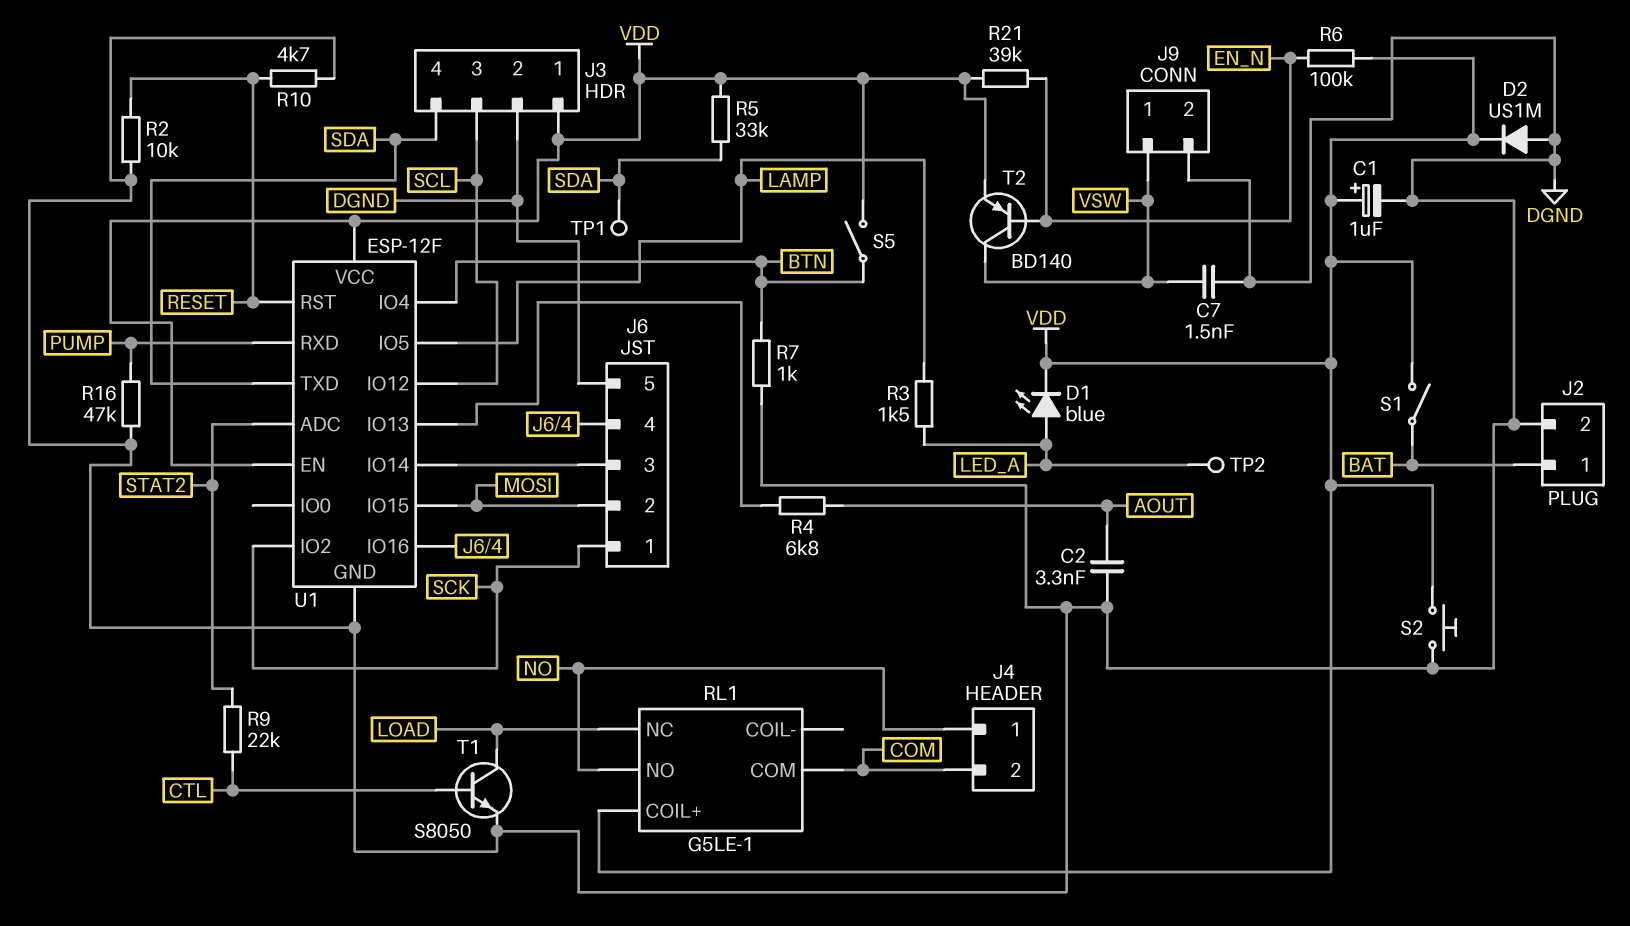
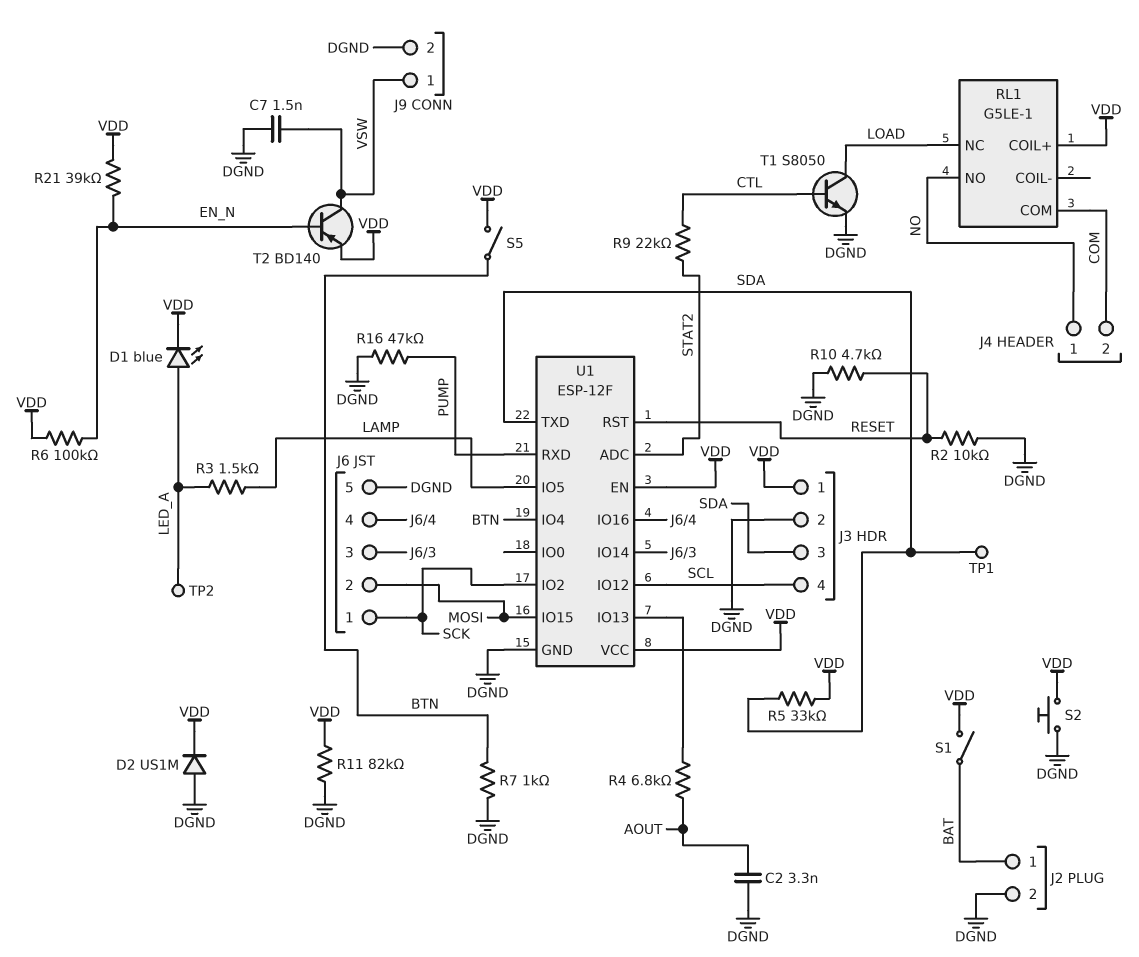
C1: 1uF (plus VDD, minus DGND) -> none
J3 pin 3: SCL -> SDA
J3 pin 4: SDA -> SCL
R11: none -> 82k (DGND, VDD)

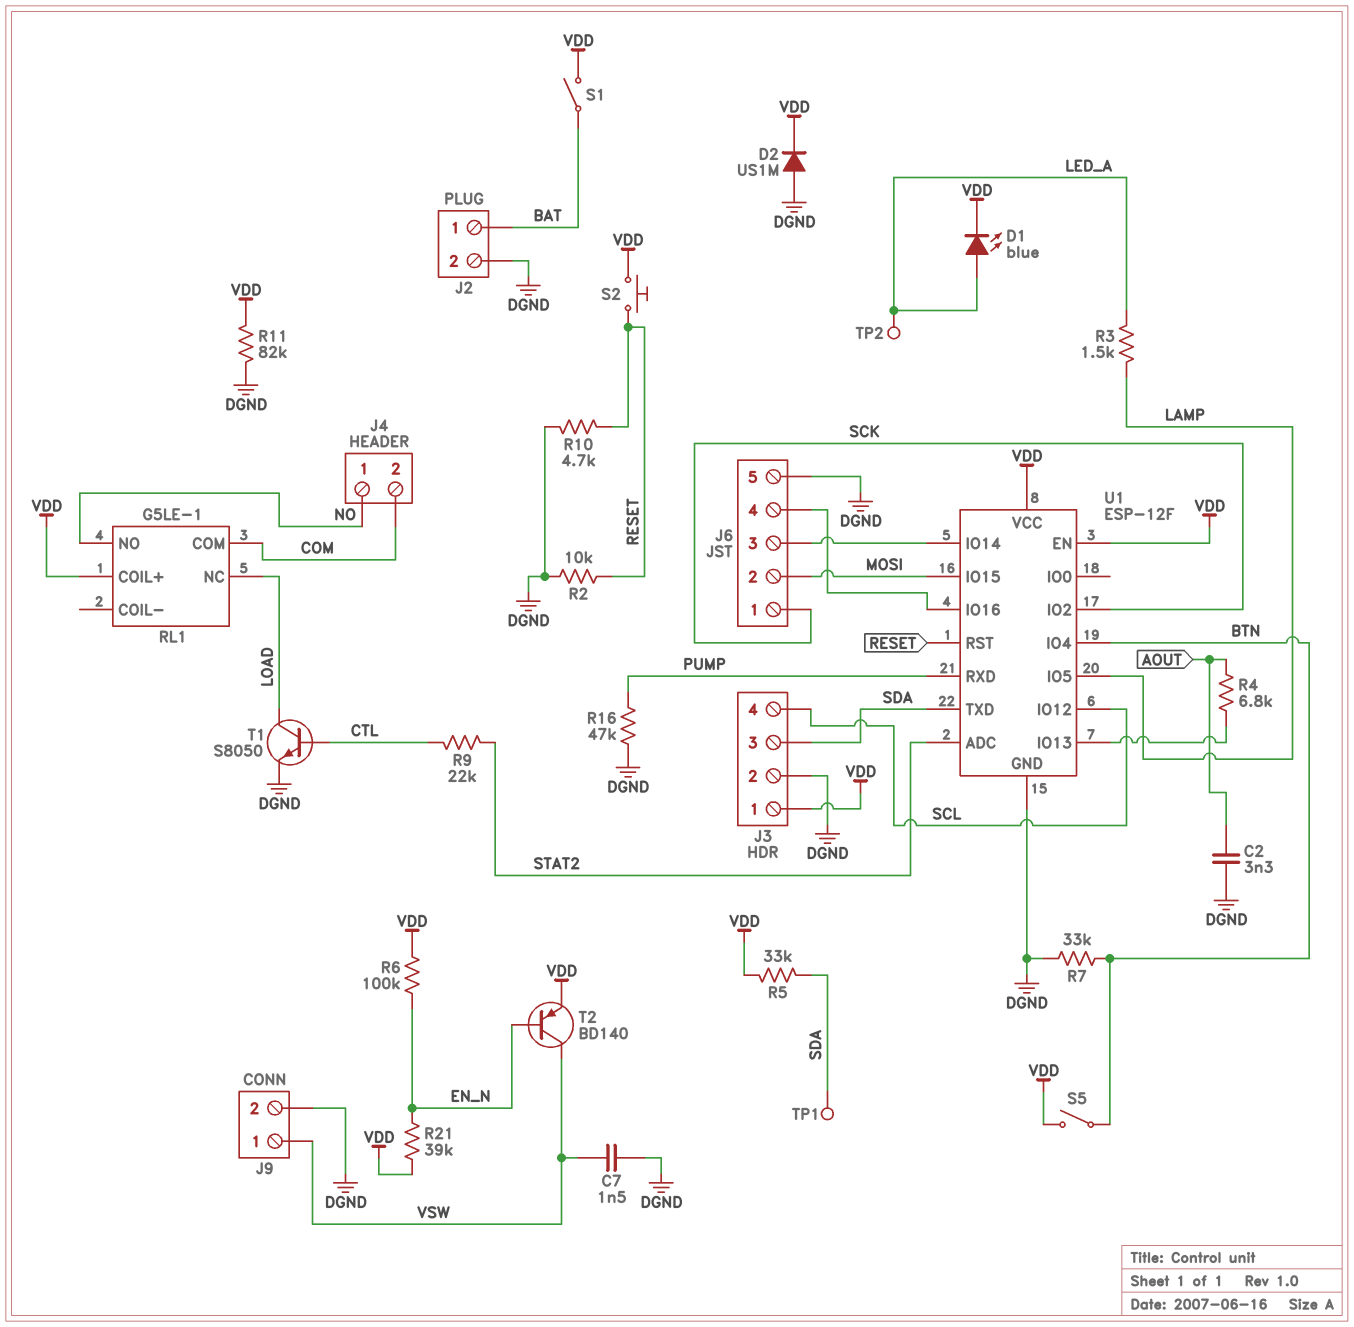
R7: 1k (BTN, DGND) -> 33k (BTN, DGND)
S2: button (DGND, VDD) -> button (RESET, VDD)

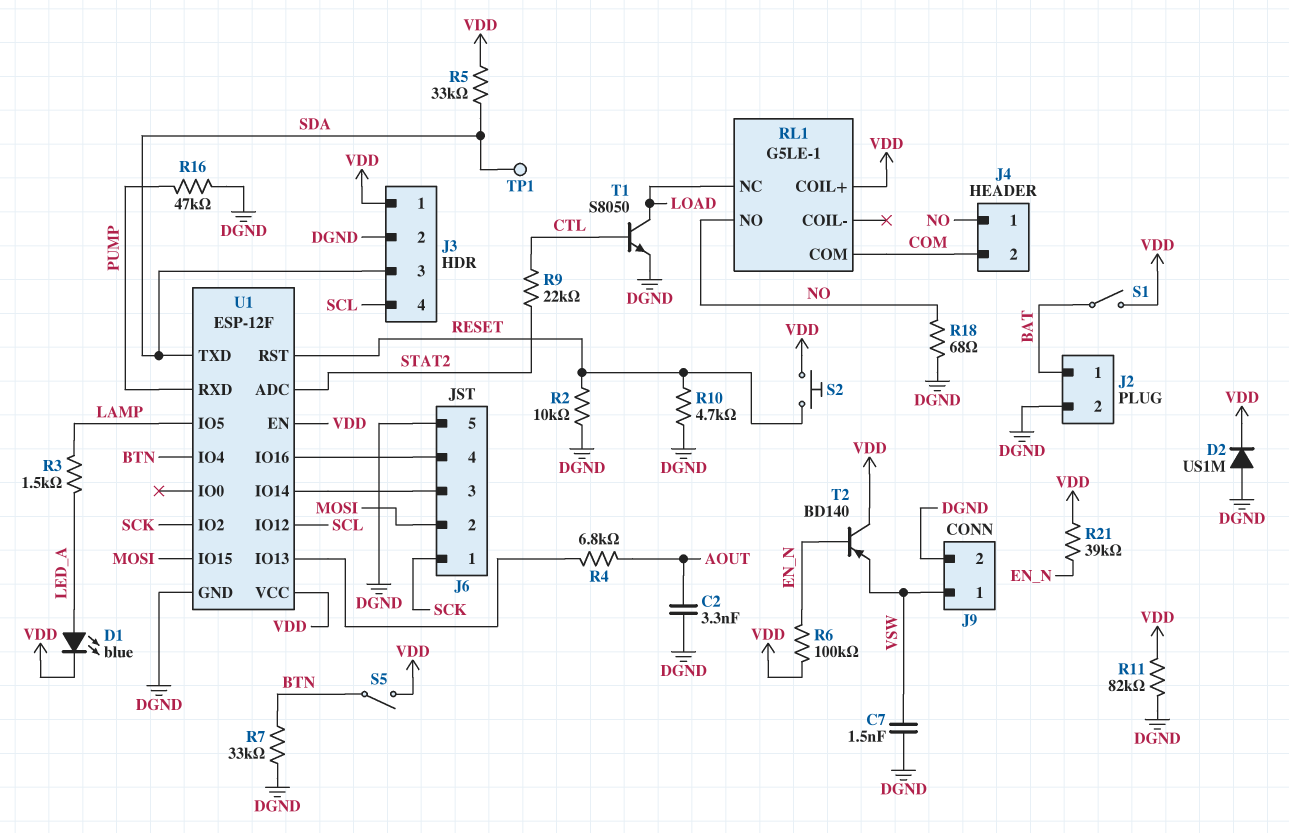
R18: none -> 68 (DGND, NO)
T2: PNP BD140 (B EN_N, C VSW, E VDD) -> PNP BD140 (B EN_N, C VDD, E VSW)
TP2: test point (LED_A) -> none

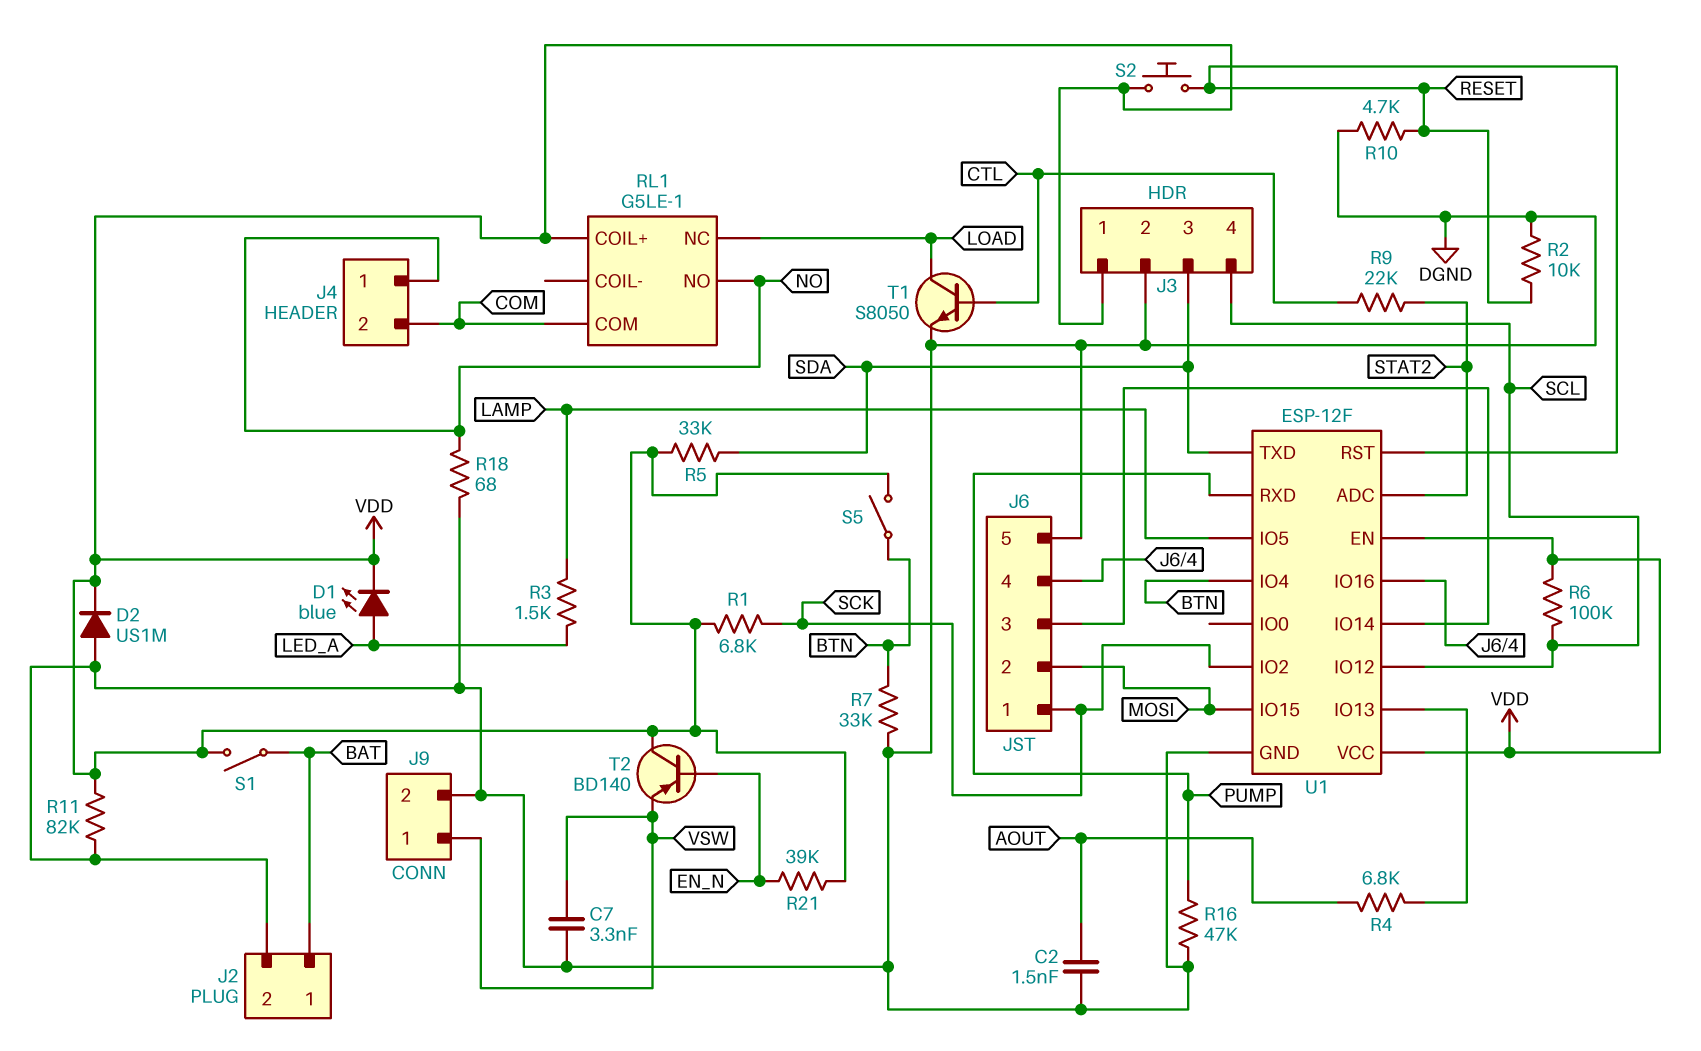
C2: 3.3nF (AOUT, DGND) -> 1.5nF (AOUT, DGND)
C7: 1.5nF (DGND, VSW) -> 3.3nF (DGND, VSW)
R1: none -> 6.8k (SCK, VDD)
R6: 100k (EN_N, VDD) -> 100k (SCL, VDD)
TP1: test point (SDA) -> none

